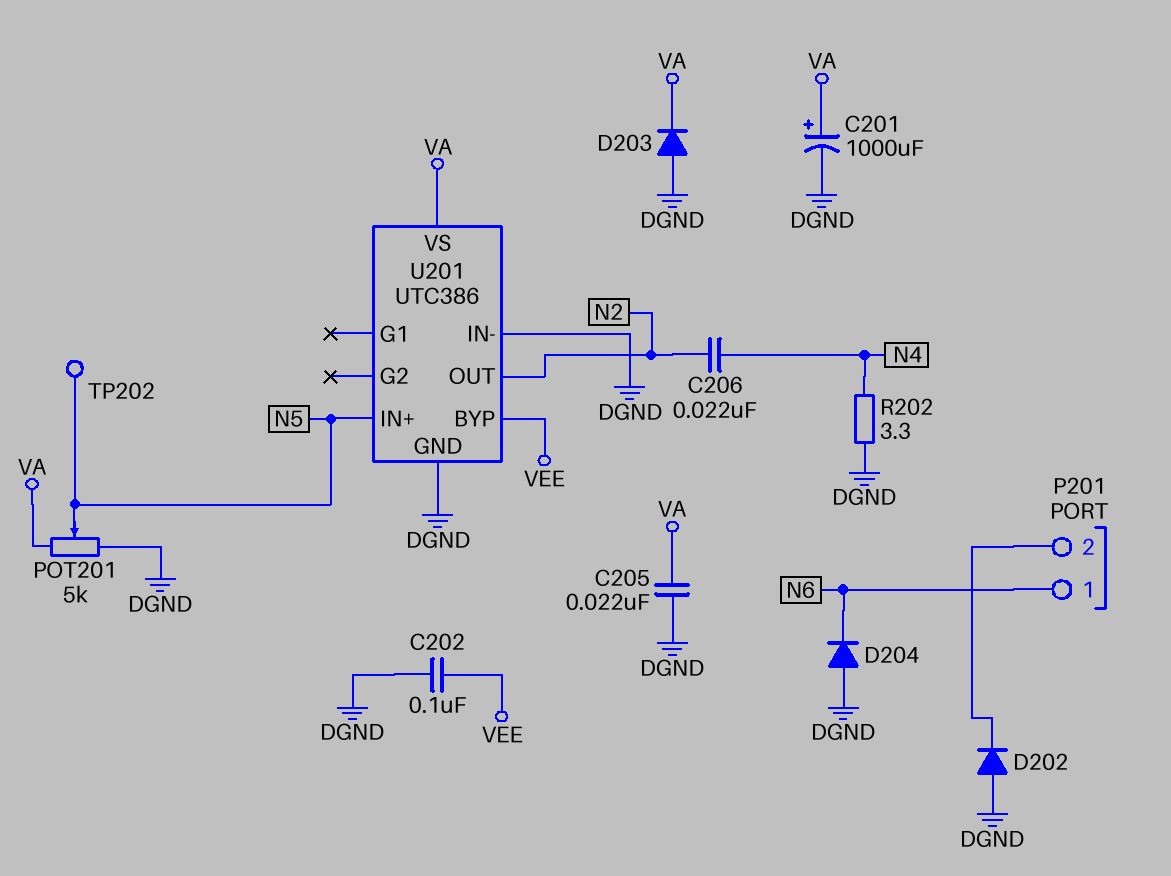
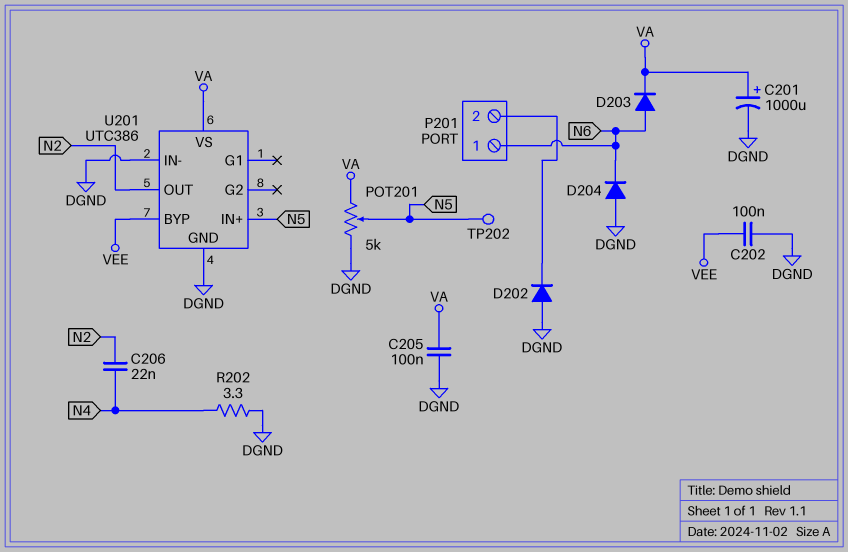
C205: 22nF (DGND, VA) -> 100nF (DGND, VA)
D203: diode (A DGND, K VA) -> diode (A N6, K VA)

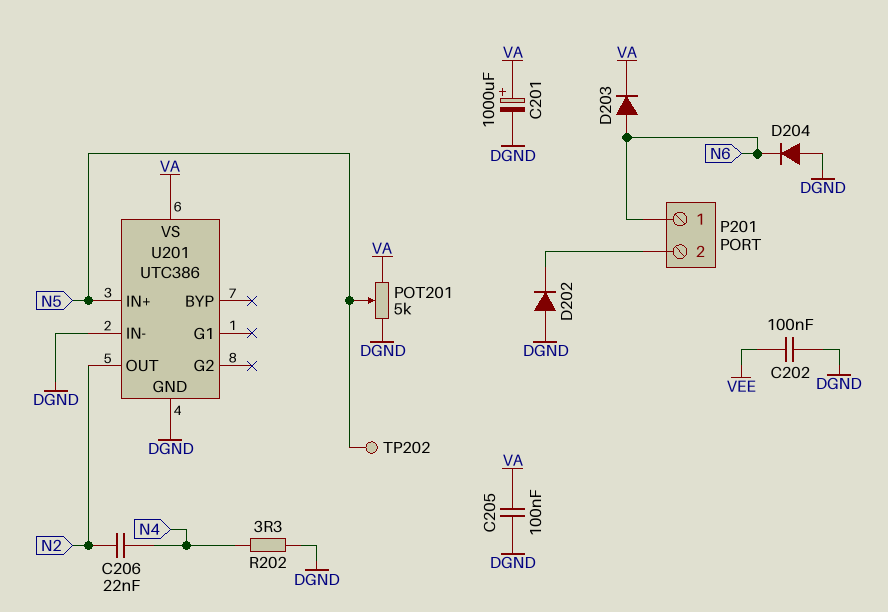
U201 pin BYP: VEE -> none

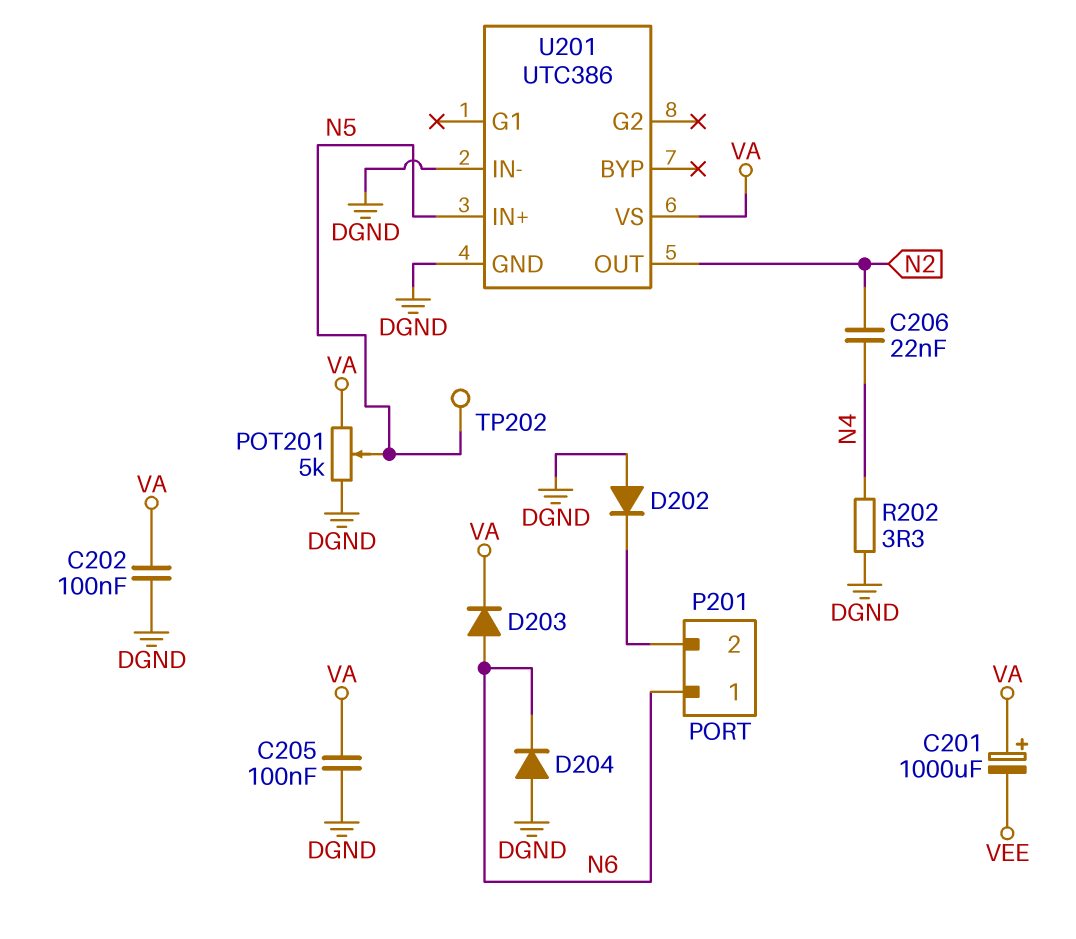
C201: 1000uF (plus VA, minus DGND) -> 1000uF (plus VA, minus VEE)
C202: 100nF (DGND, VEE) -> 100nF (DGND, VA)

